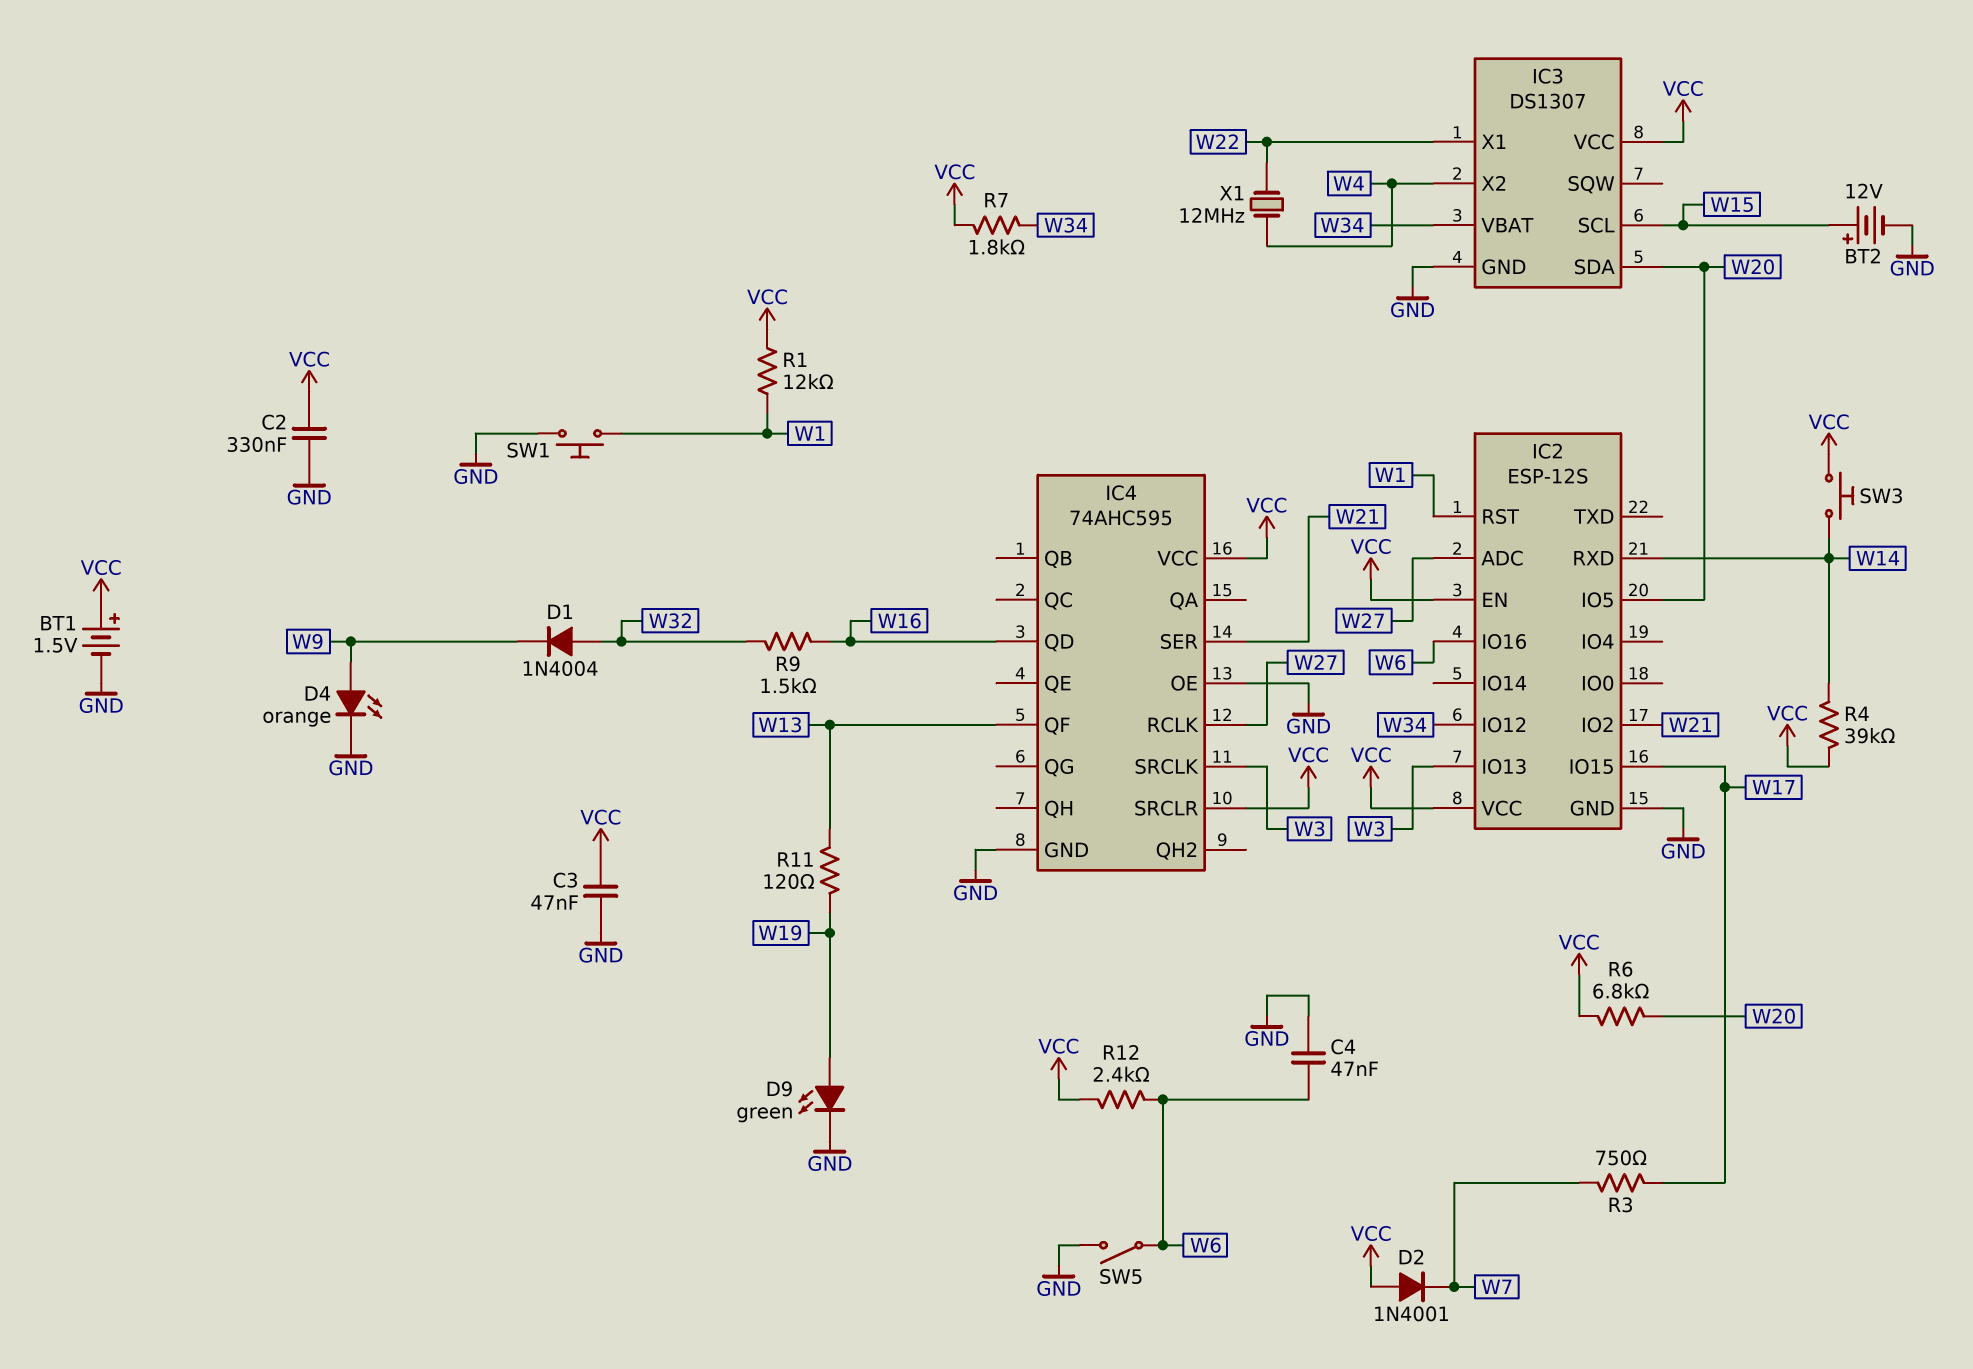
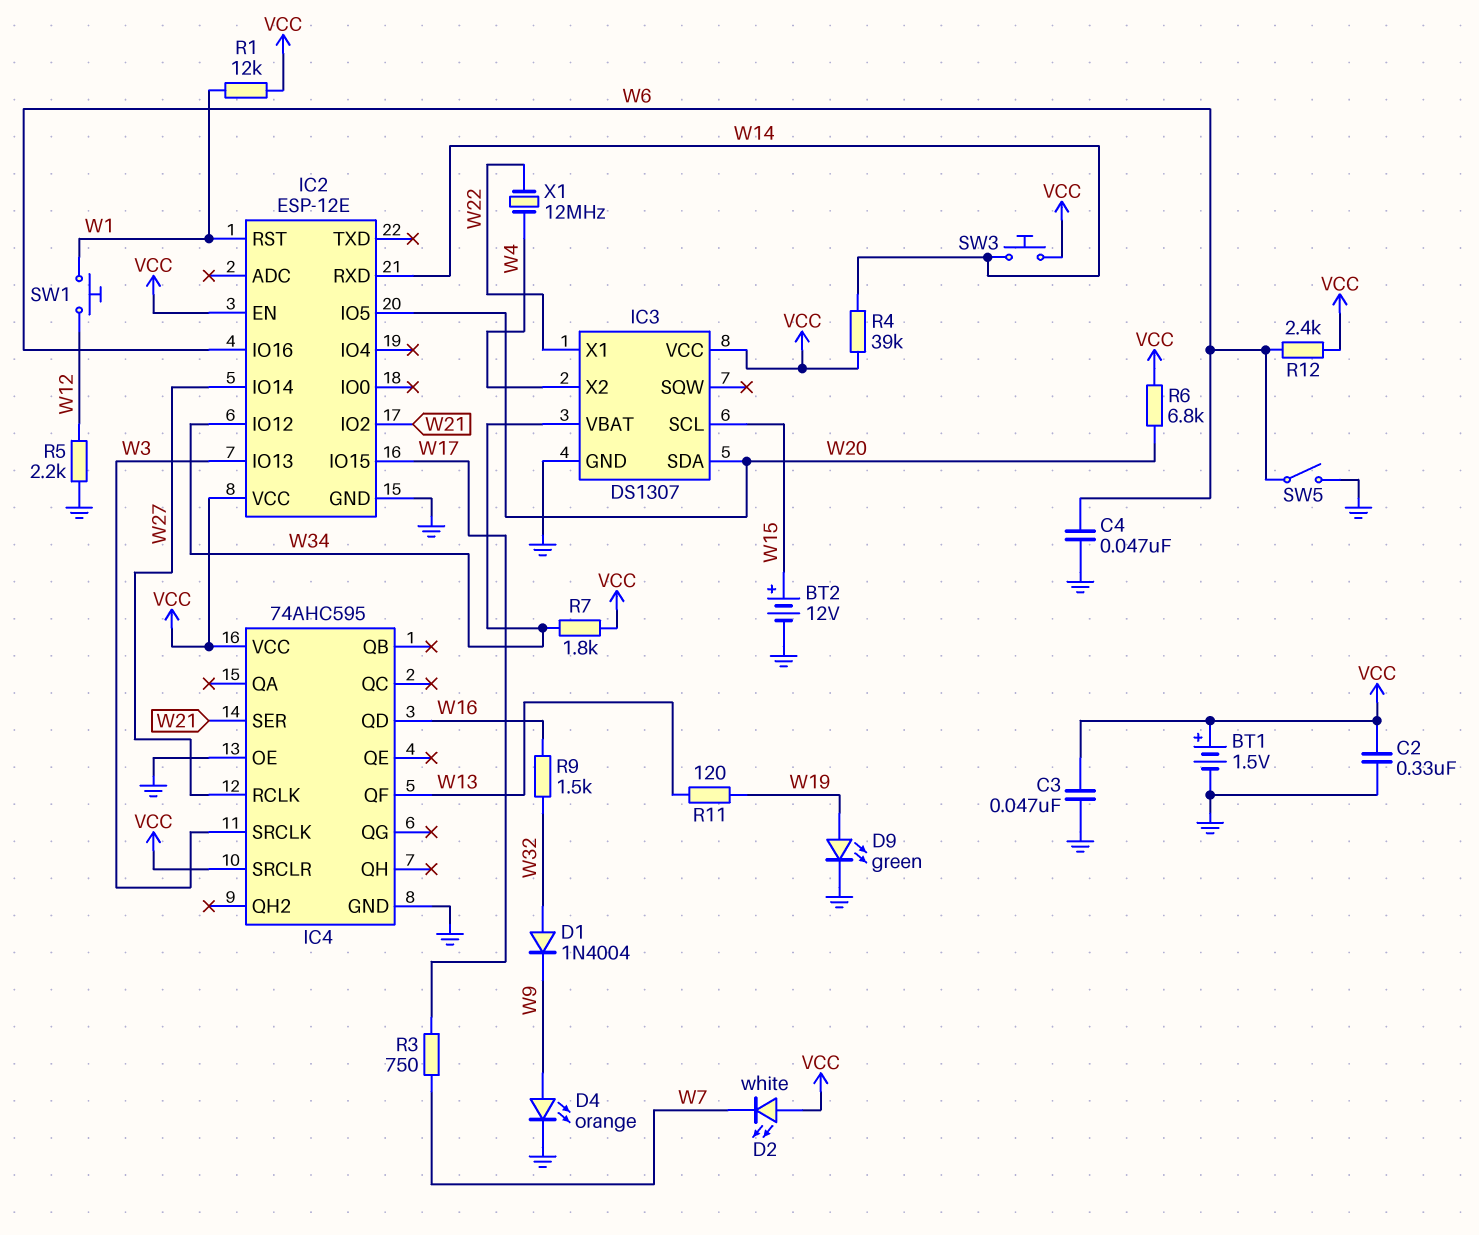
D2: diode 1N4001 (A VCC, K W7) -> LED white (A VCC, K W7)
IC2: ESP-12S -> ESP-12E
IC2 pin ADC: W27 -> none
IC2 pin IO14: none -> W27
R5: none -> 2.2k (GND, W12)
SW1: button (GND, W1) -> button (W1, W12)

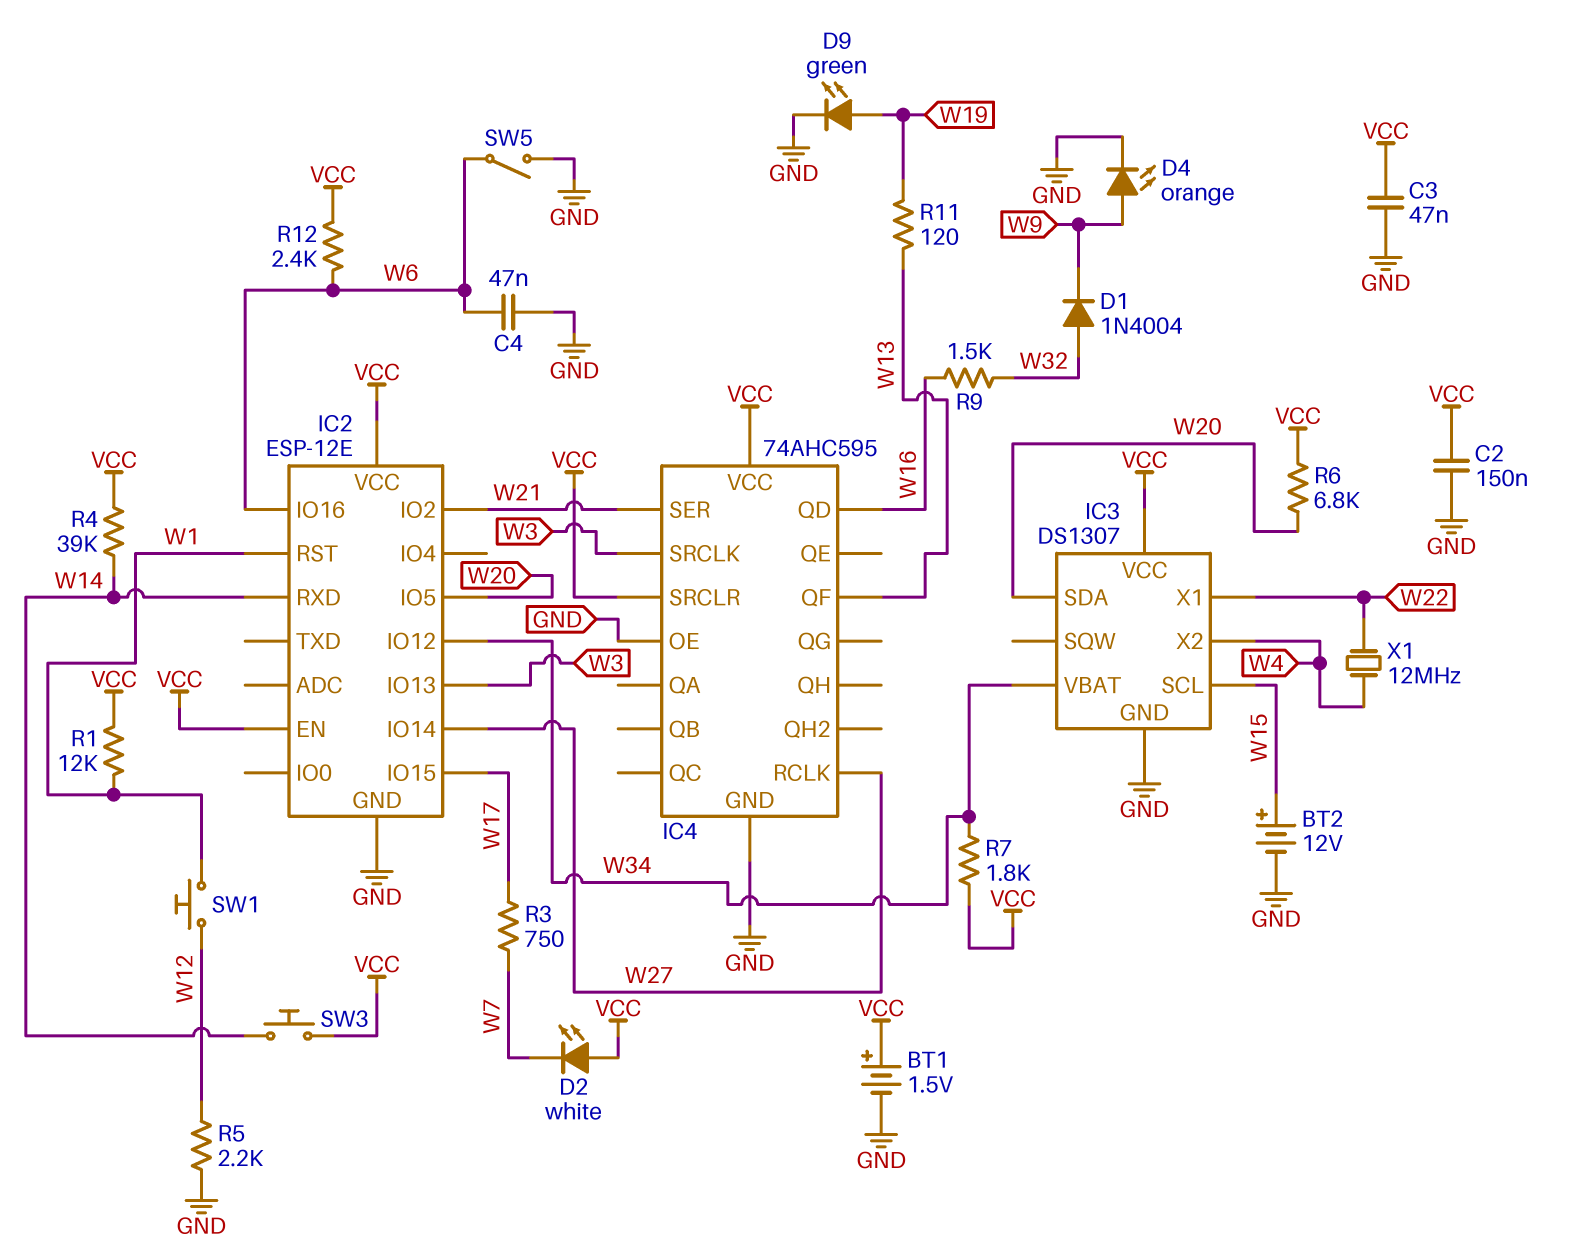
C2: 330nF (GND, VCC) -> 150nF (GND, VCC)

